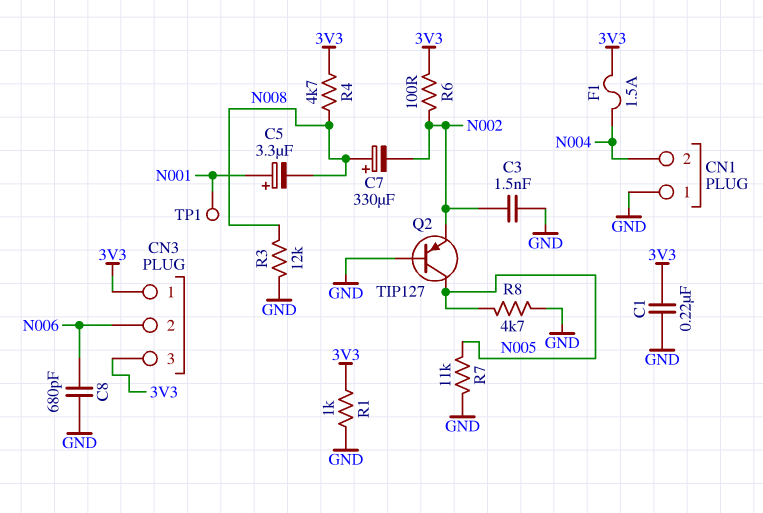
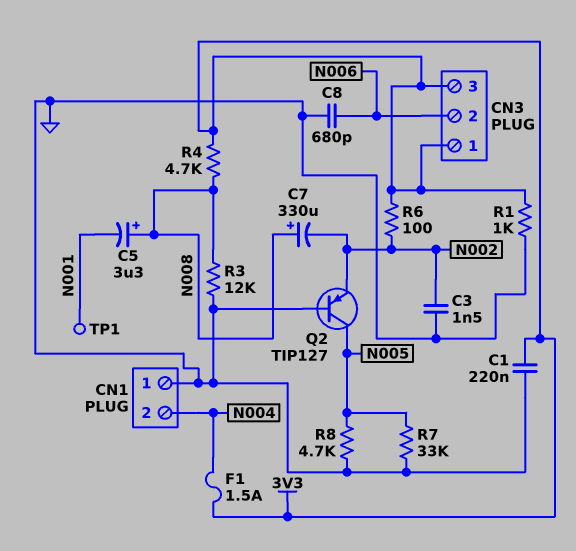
C5: 3.3uF (plus N001, minus N008) -> 3.3uF (plus N008, minus N001)
R7: 11k (GND, N005) -> 33k (GND, N005)

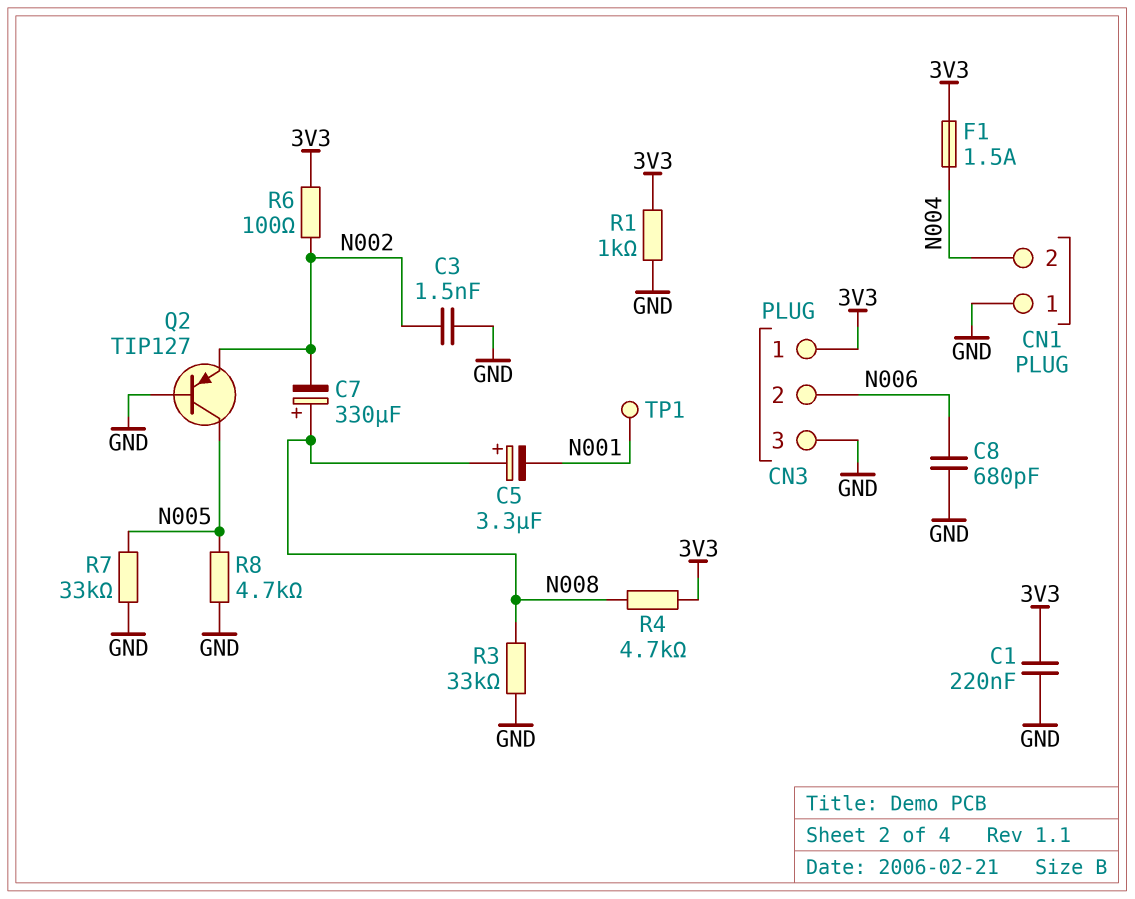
CN3 pin 3: 3V3 -> GND
R3: 12k (GND, N008) -> 33k (GND, N008)

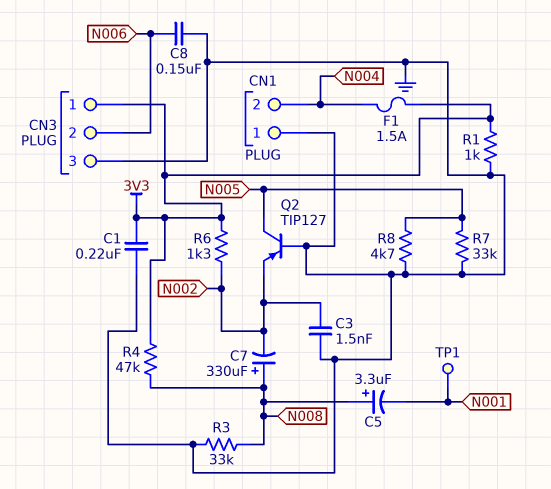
C8: 680pF (GND, N006) -> 150nF (GND, N006)
R4: 4.7k (3V3, N008) -> 47k (3V3, N008)
R6: 100 (3V3, N002) -> 1.3k (3V3, N002)

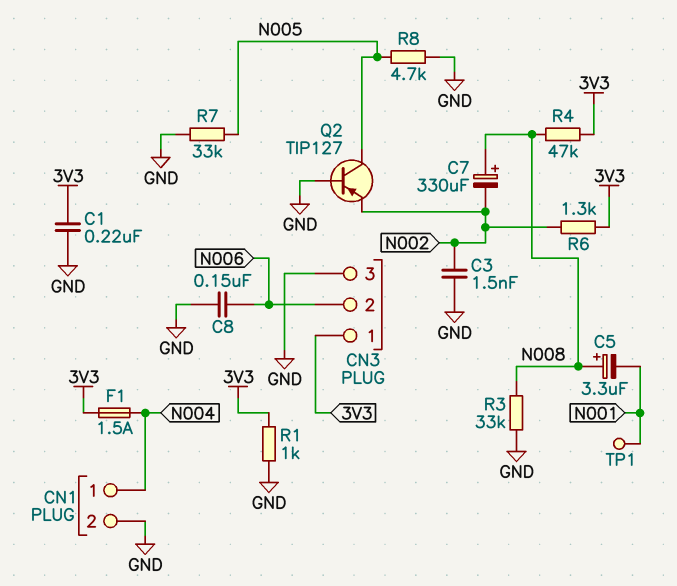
CN1 pin 1: GND -> N004
CN1 pin 2: N004 -> GND

